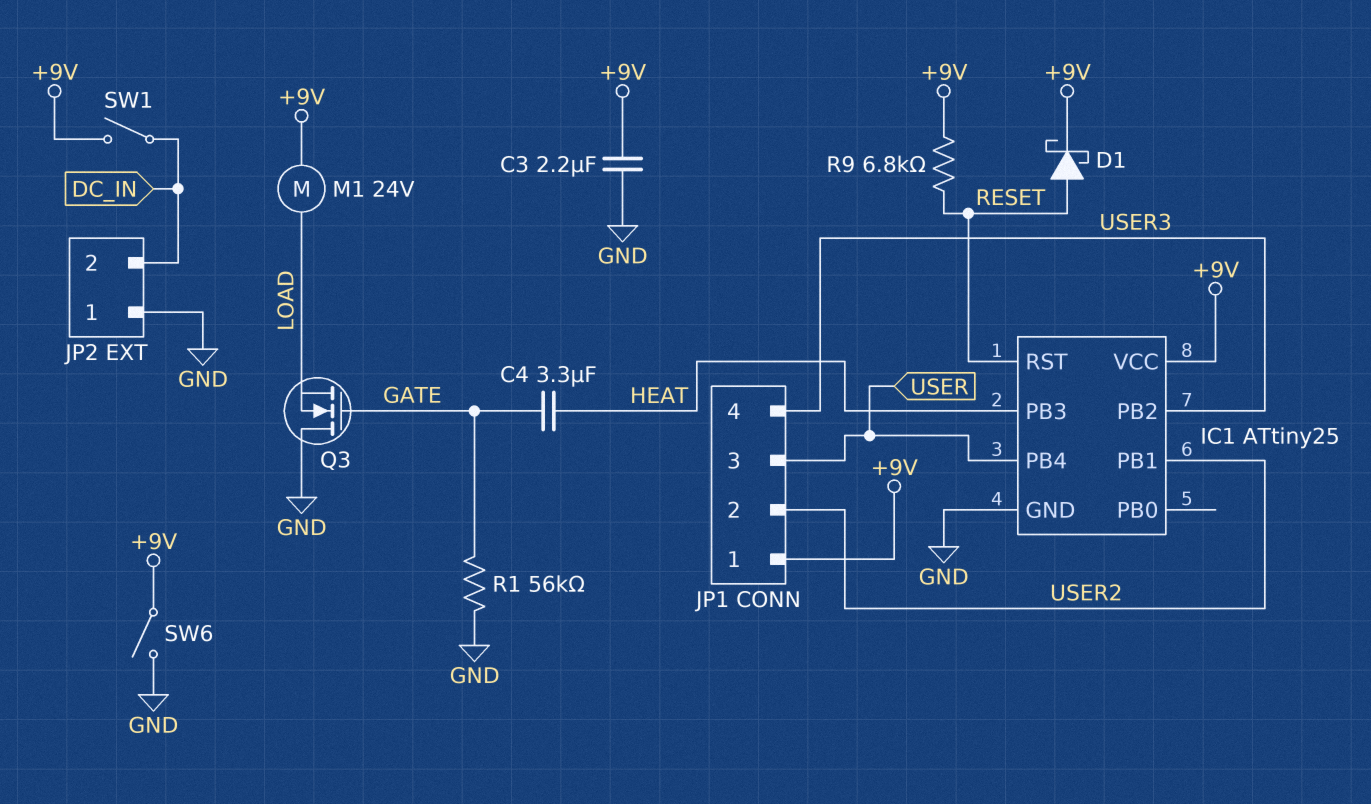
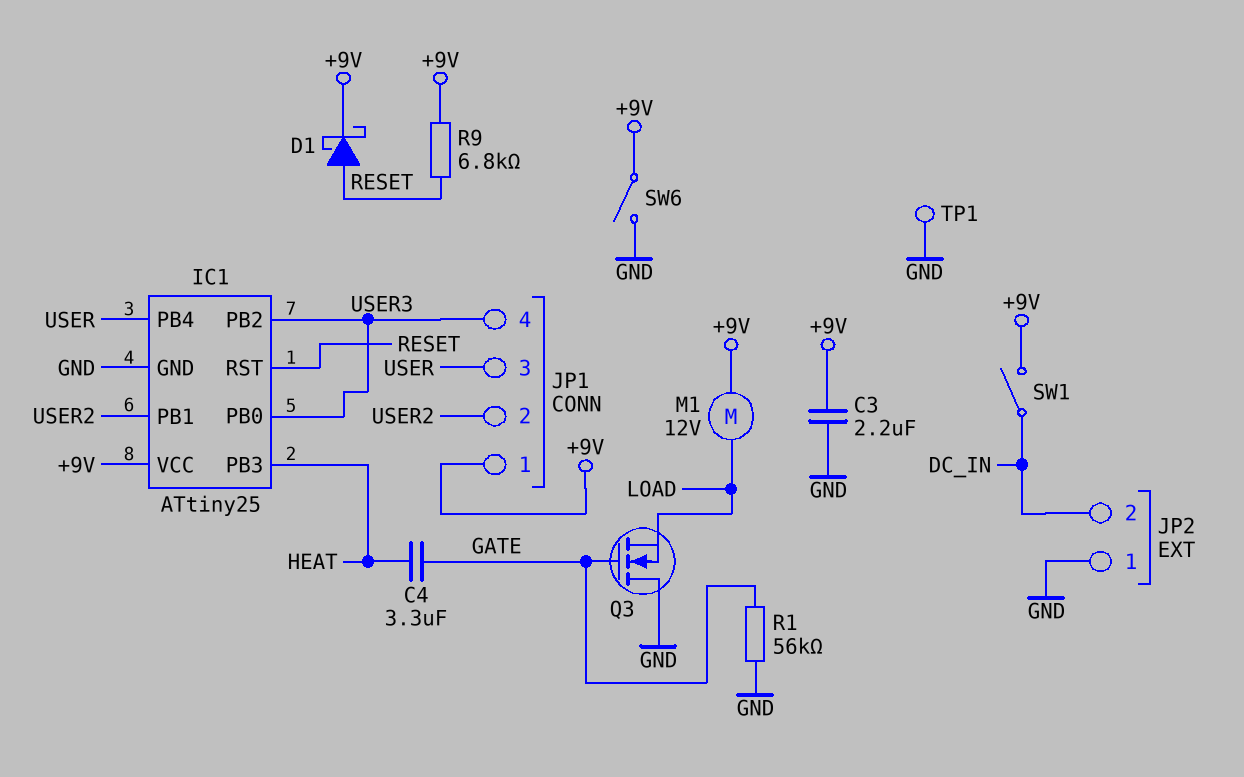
IC1 pin PB0: none -> USER3
M1: motor 24V (+9V, LOAD) -> motor 12V (+9V, LOAD)
TP1: none -> test point (GND)

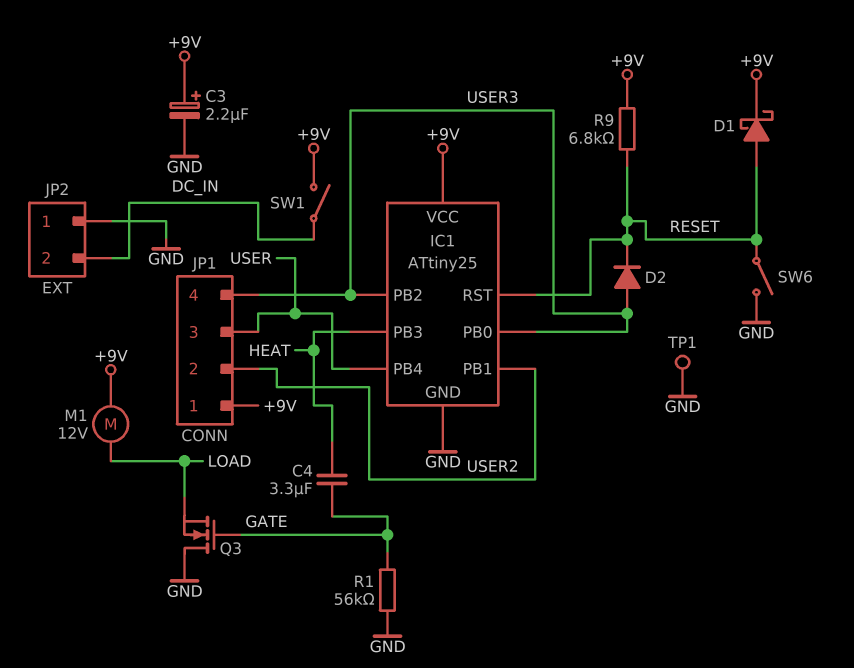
C3: 2.2uF (+9V, GND) -> 2.2uF (plus +9V, minus GND)
D2: none -> diode (A USER3, K RESET)
SW6: switch (+9V, GND) -> switch (GND, RESET)

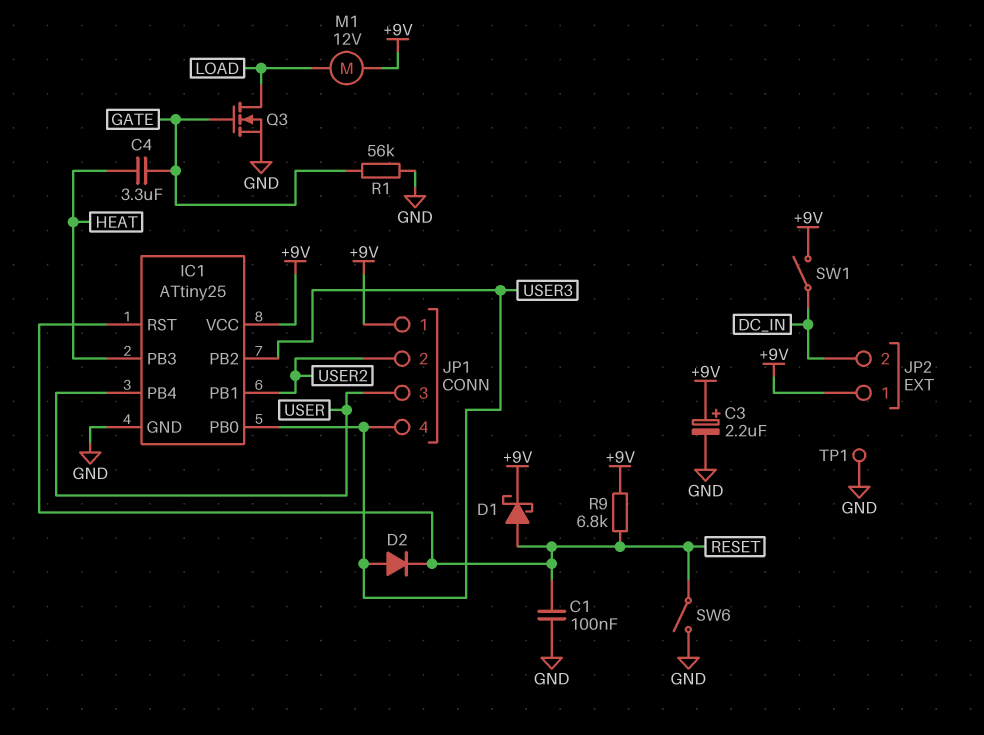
C1: none -> 100nF (GND, RESET)
JP2 pin 1: GND -> +9V
Q3: NMOS (G GATE, D GND, S LOAD) -> NMOS (G GATE, D LOAD, S GND)

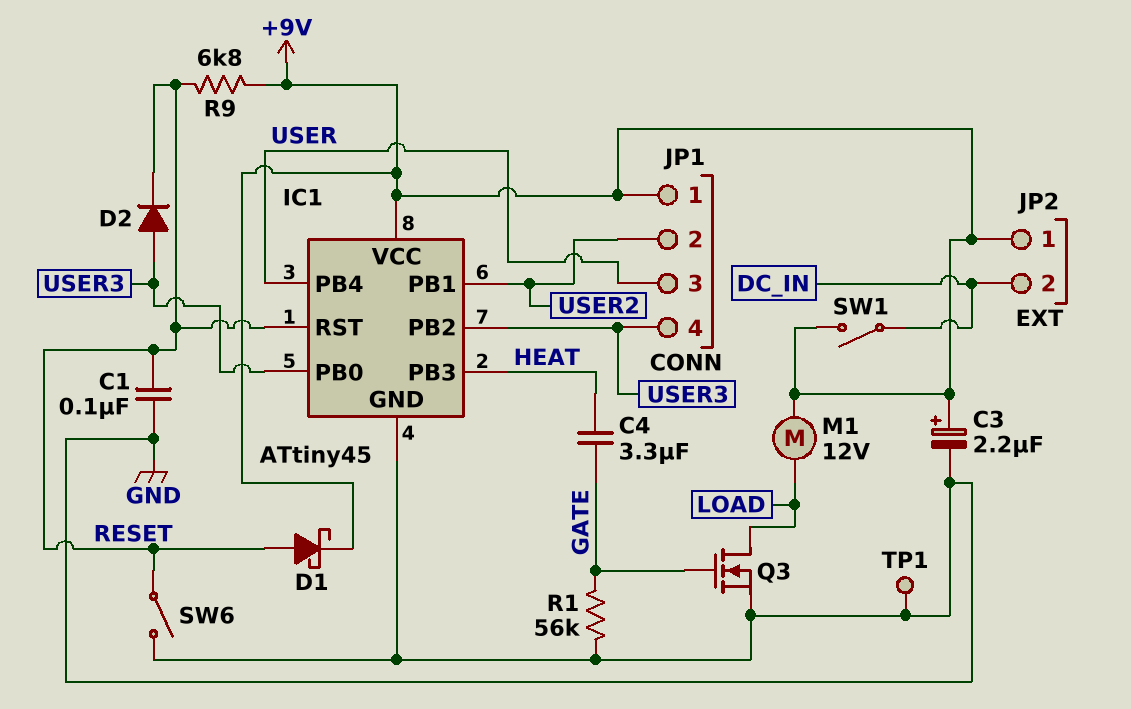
IC1: ATtiny25 -> ATtiny45

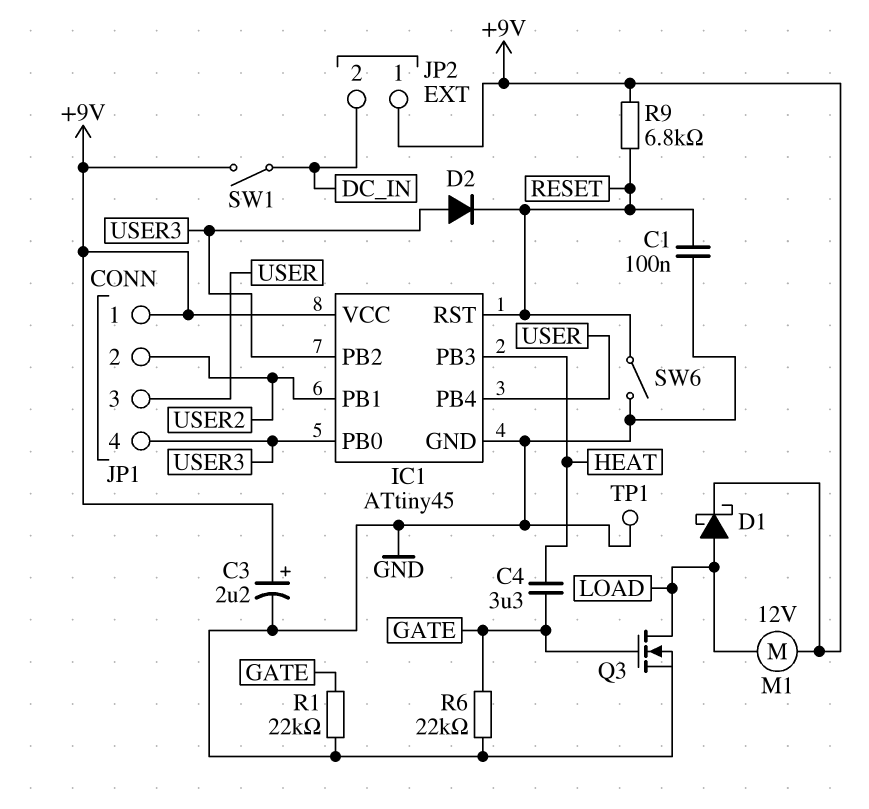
D1: schottky (A RESET, K +9V) -> schottky (A LOAD, K +9V)
R1: 56k (GATE, GND) -> 22k (GATE, GND)
R6: none -> 22k (GATE, GND)

